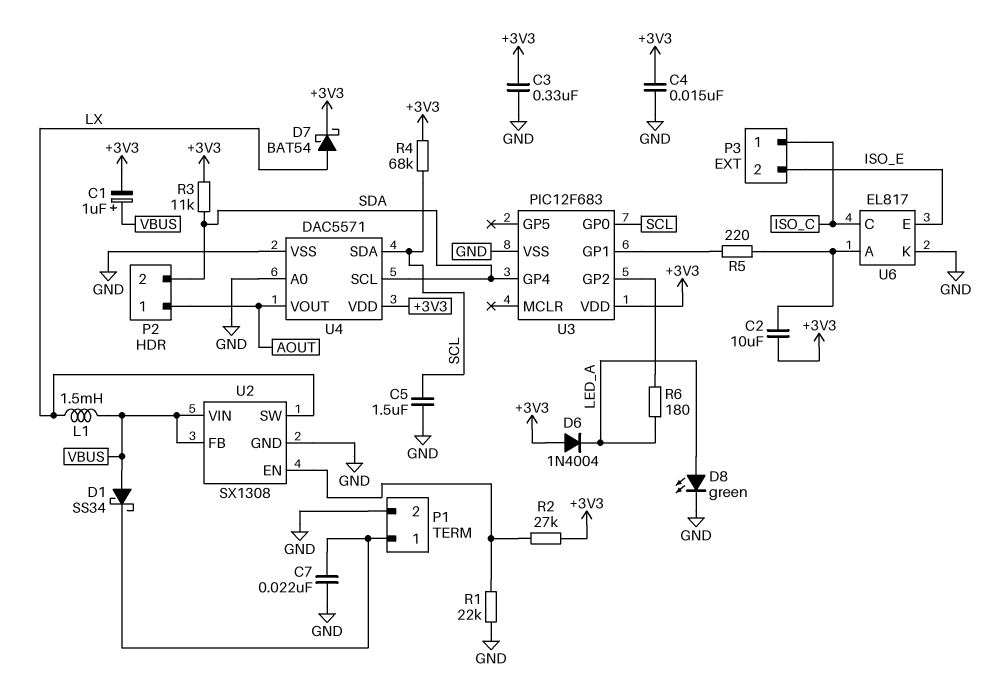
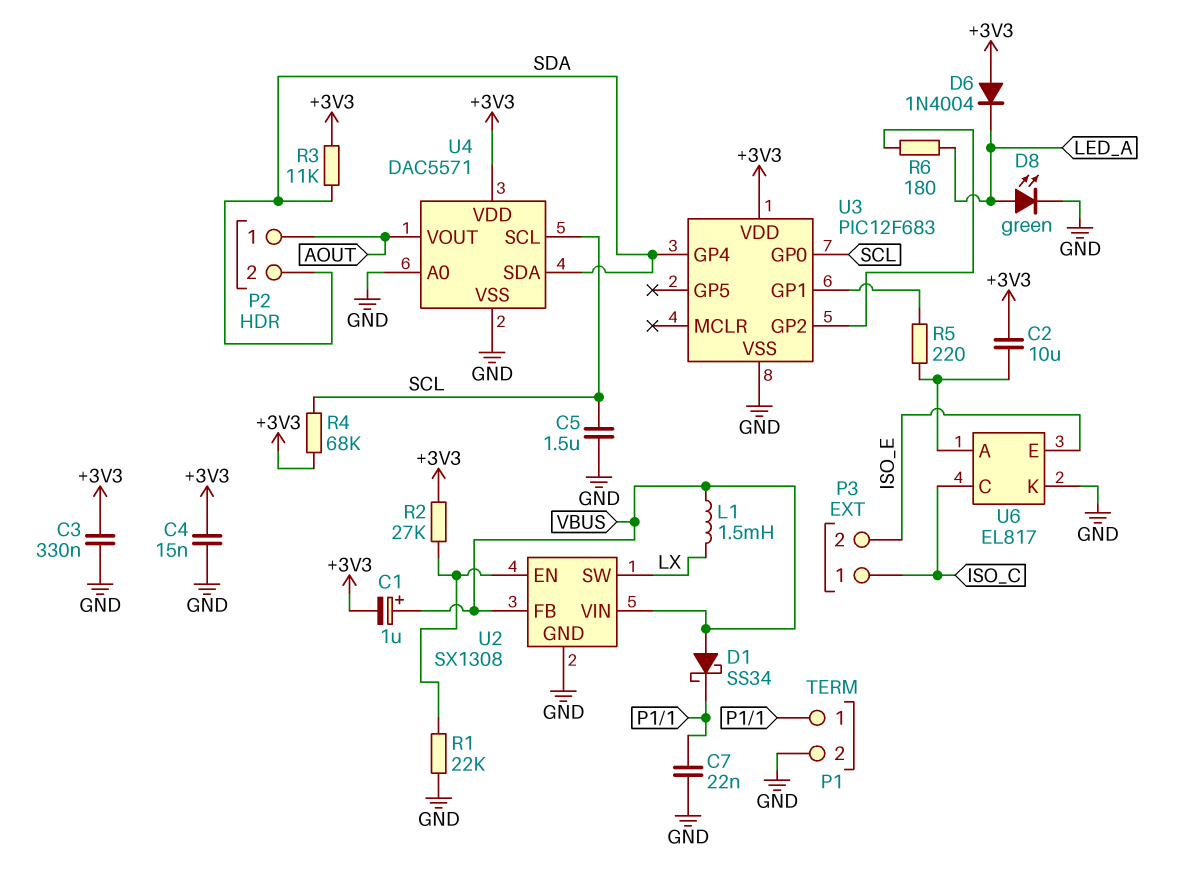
D7: schottky BAT54 (A LX, K +3V3) -> none
U4 pin SCL: SDA -> SCL
U4 pin SDA: SCL -> SDA

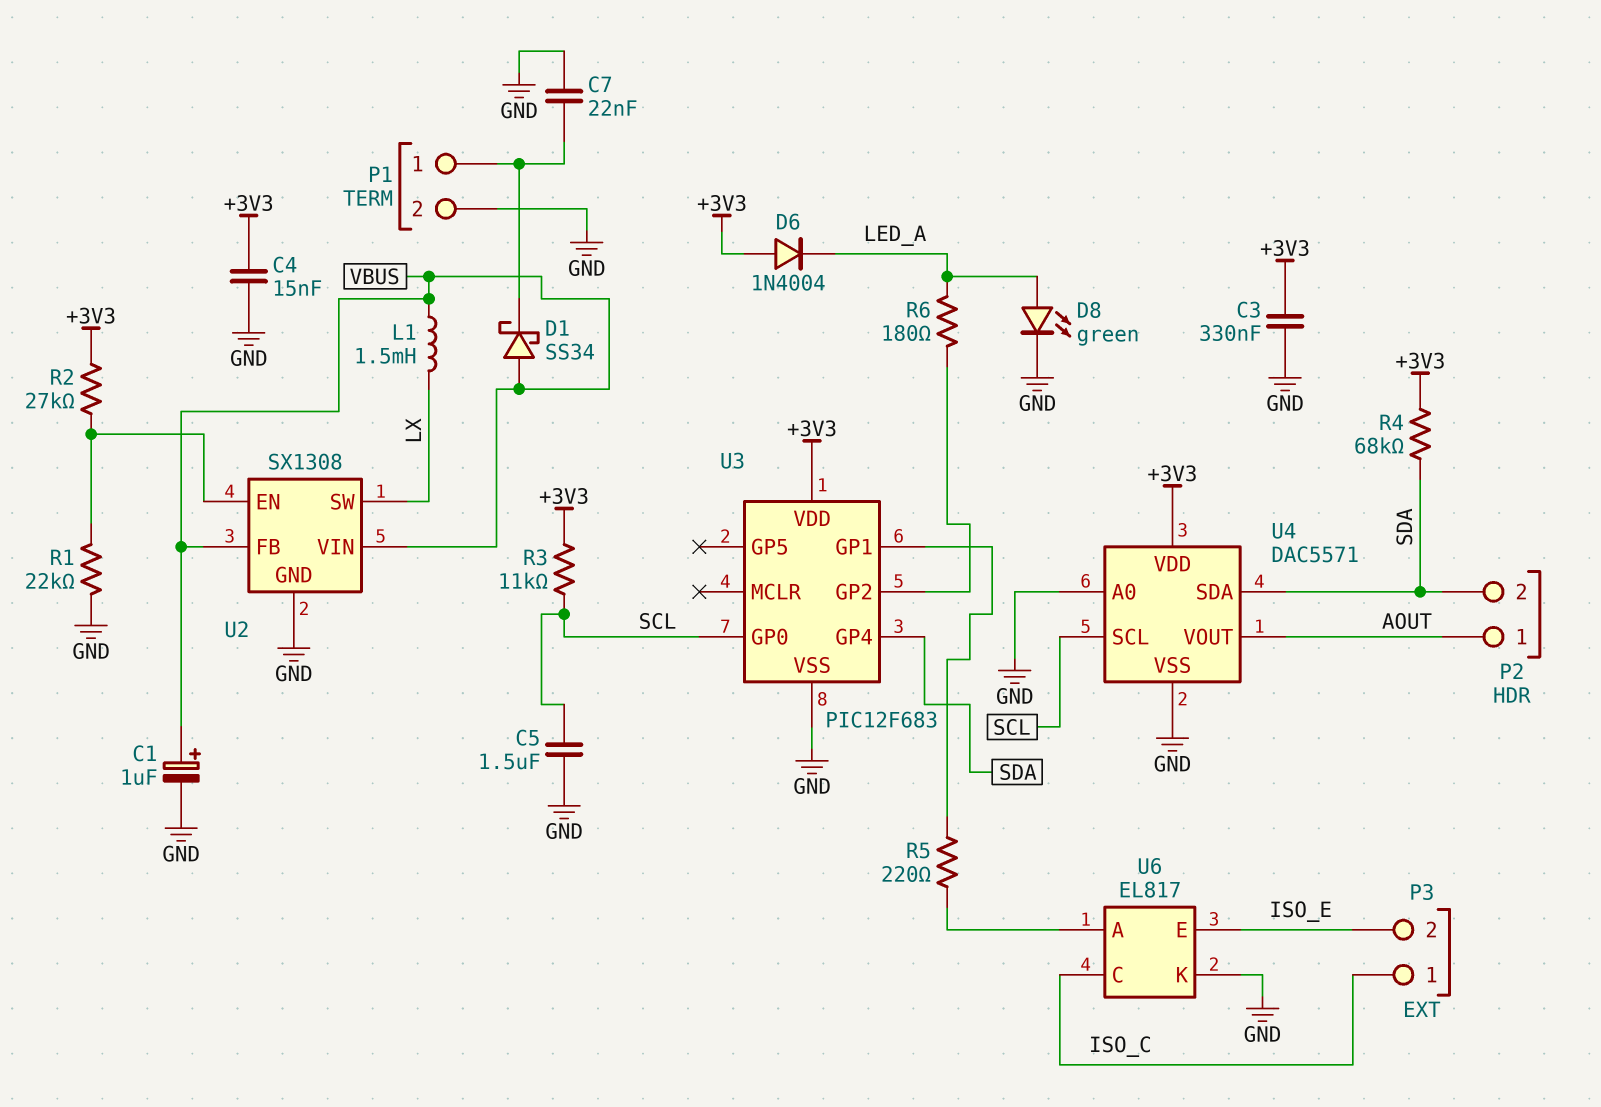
C1: 1uF (plus VBUS, minus +3V3) -> 1uF (plus VBUS, minus GND)
C2: 10uF (+3V3, U6/A) -> none
R3: 11k (+3V3, SDA) -> 11k (+3V3, SCL)
R4: 68k (+3V3, SCL) -> 68k (+3V3, SDA)

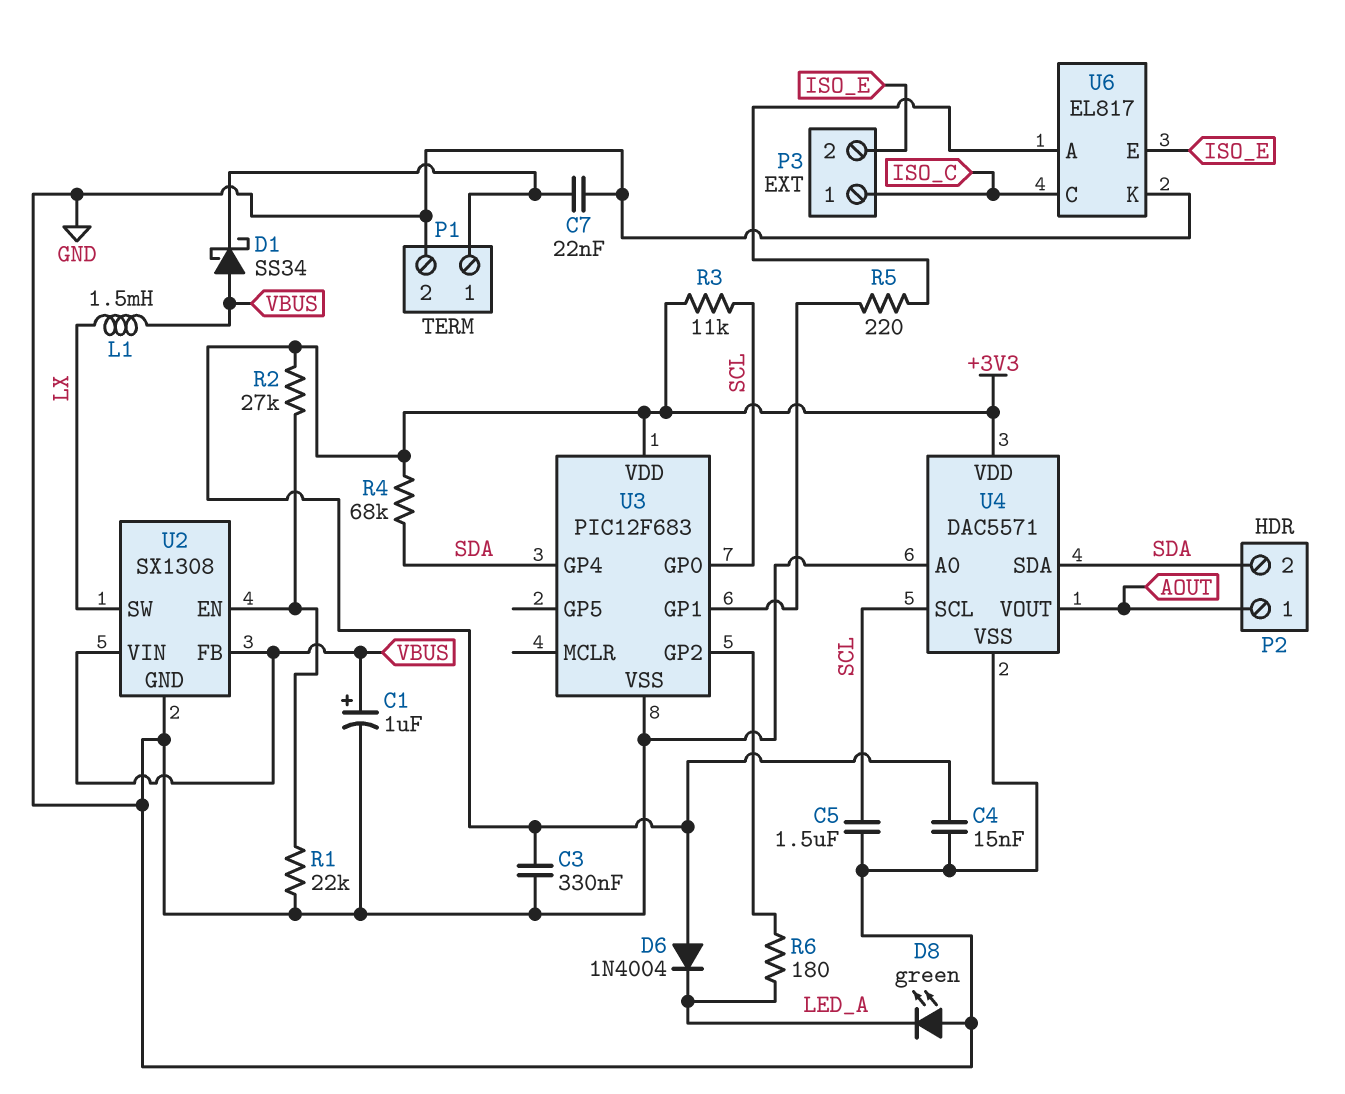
D8: LED green (A LED_A, K GND) -> LED green (A GND, K LED_A)

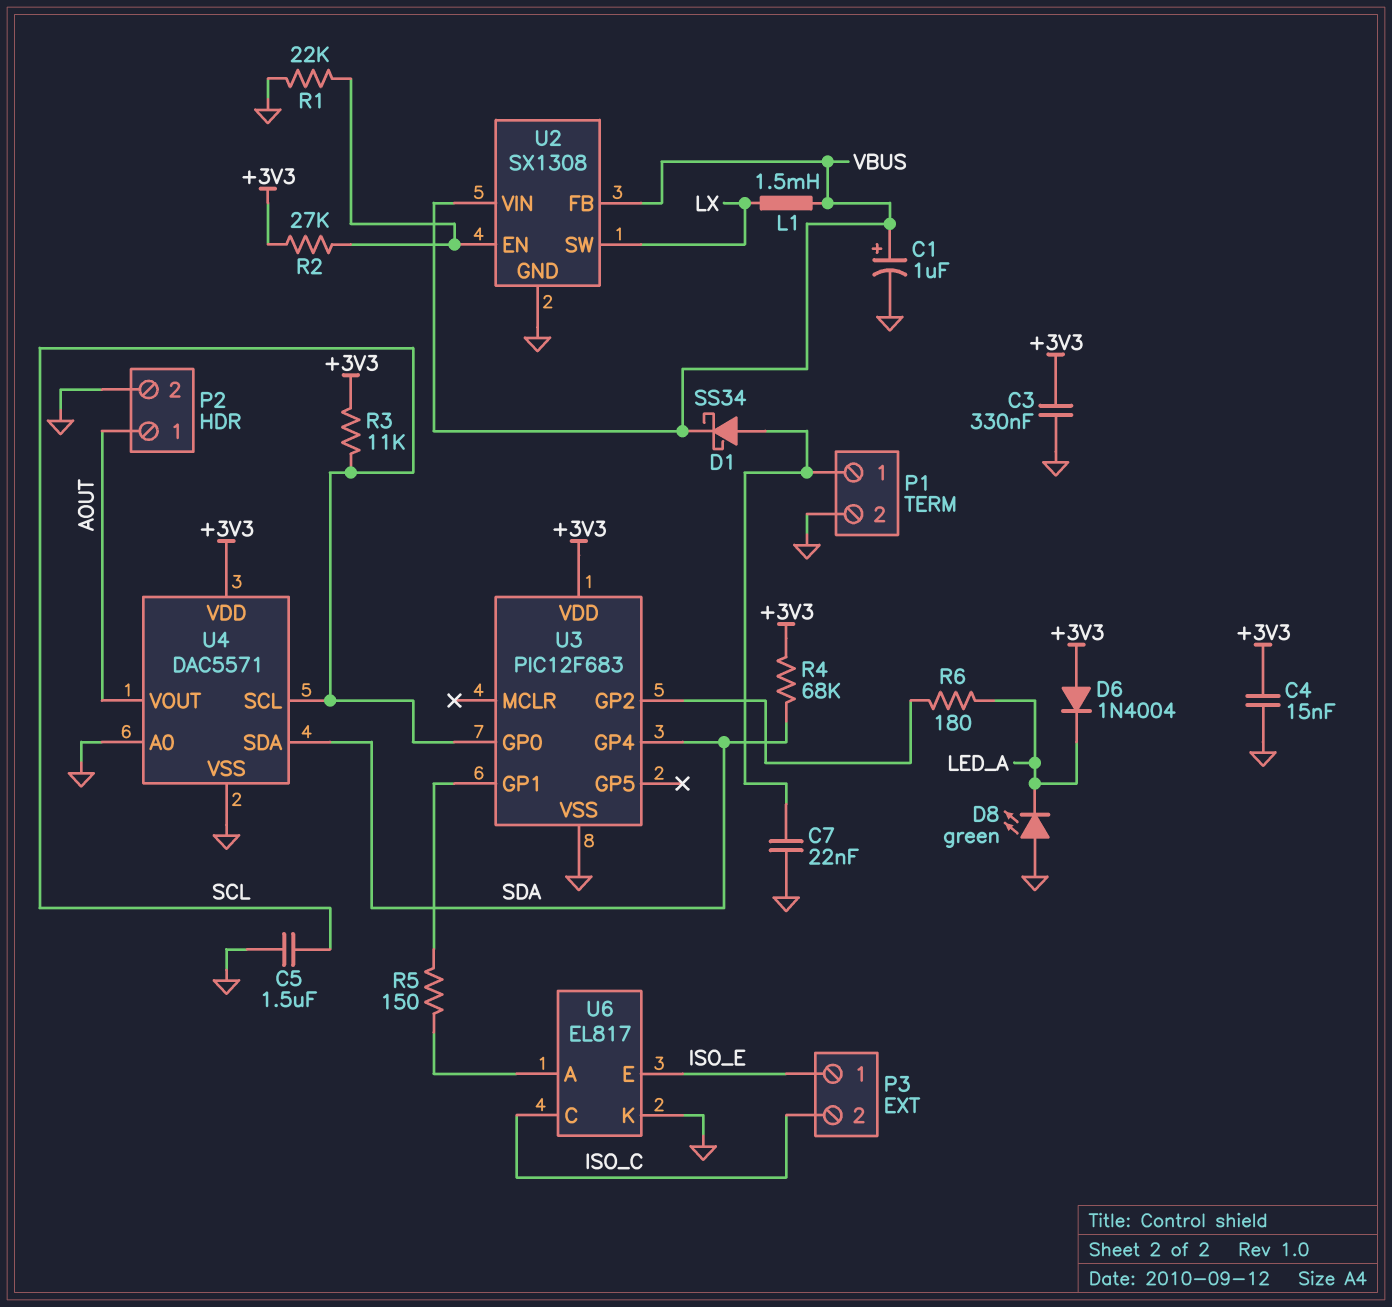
D1: schottky SS34 (A VBUS, K P1/1) -> schottky SS34 (A P1/1, K VBUS)
P2 pin 2: SDA -> GND
P3 pin 1: ISO_C -> ISO_E
P3 pin 2: ISO_E -> ISO_C
R5: 220 (U3/GP1, U6/A) -> 150 (U3/GP1, U6/A)

